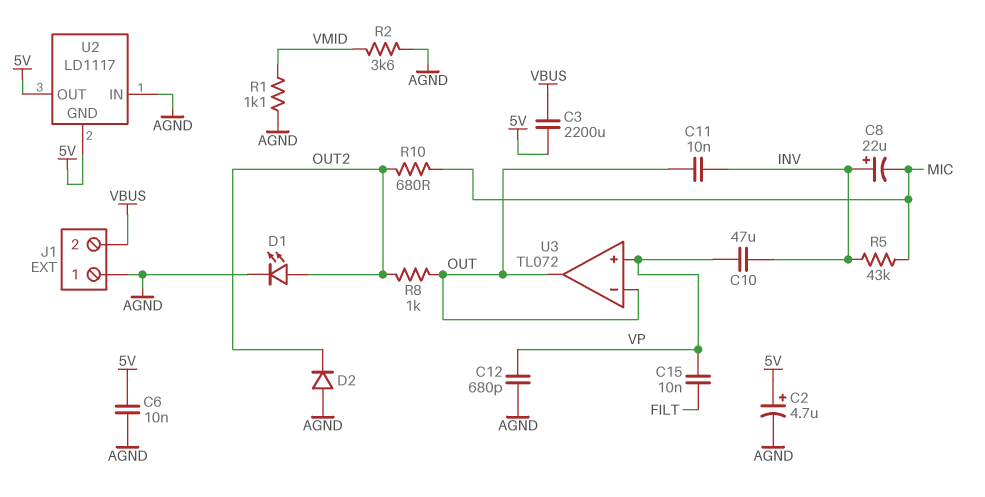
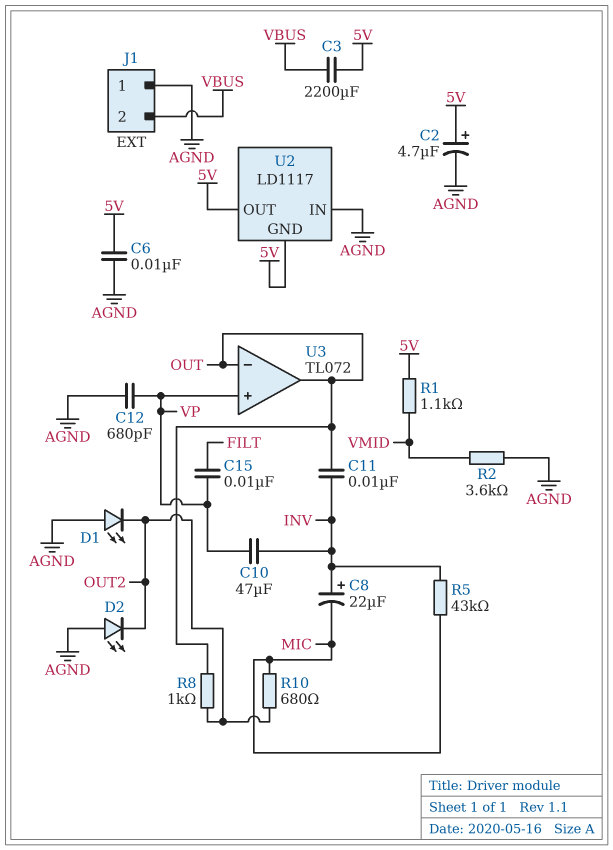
D1: LED (A OUT2, K AGND) -> LED (A AGND, K OUT2)
D2: diode (A AGND, K OUT2) -> LED (A AGND, K OUT2)
R1: 1.1k (AGND, VMID) -> 1.1k (5V, VMID)

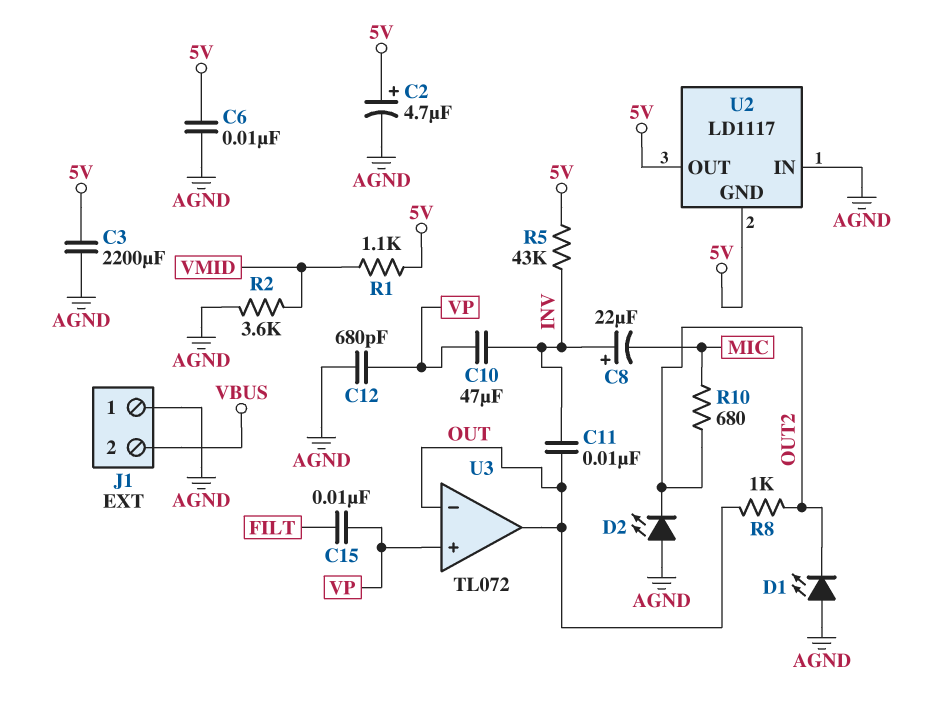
C3: 2200uF (5V, VBUS) -> 2200uF (5V, AGND)
R5: 43k (INV, MIC) -> 43k (5V, INV)

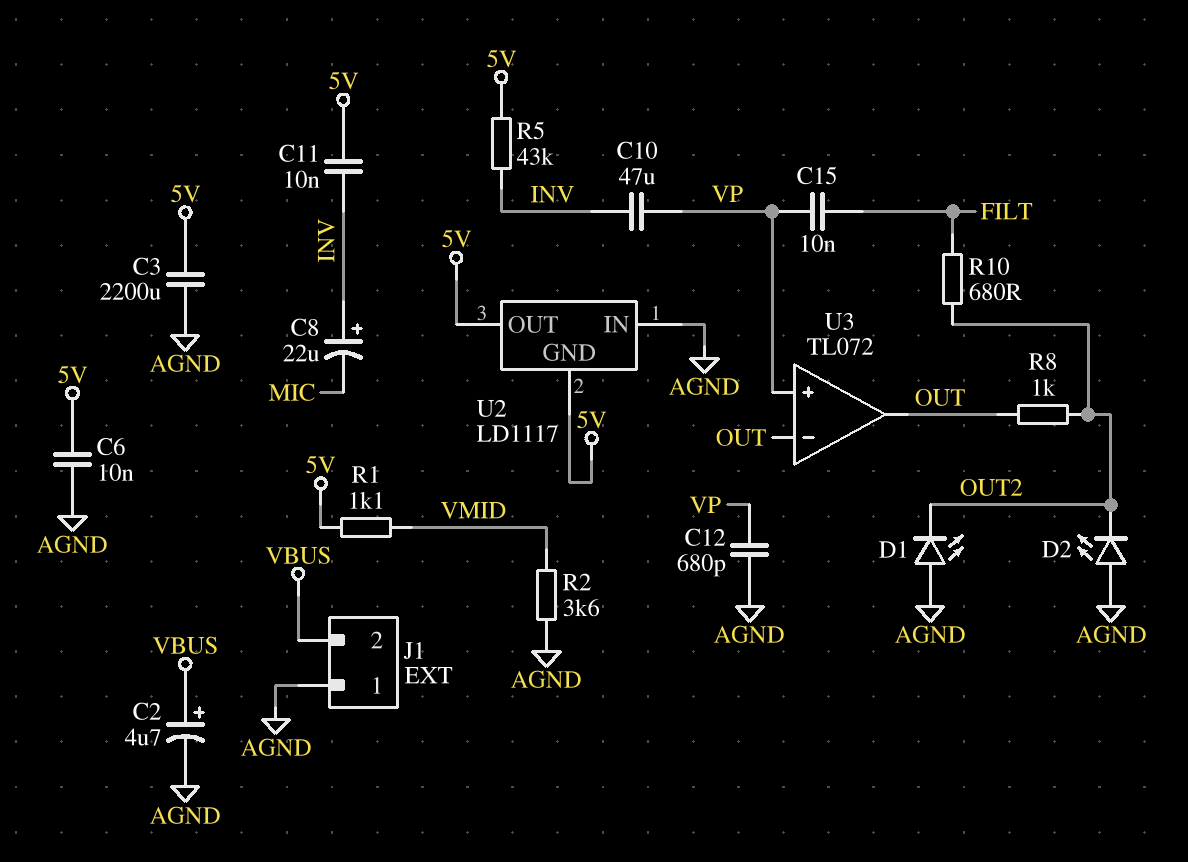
C2: 4.7uF (plus 5V, minus AGND) -> 4.7uF (plus VBUS, minus AGND)
C11: 10nF (INV, OUT) -> 10nF (5V, INV)
R10: 680 (MIC, OUT2) -> 680 (FILT, OUT2)

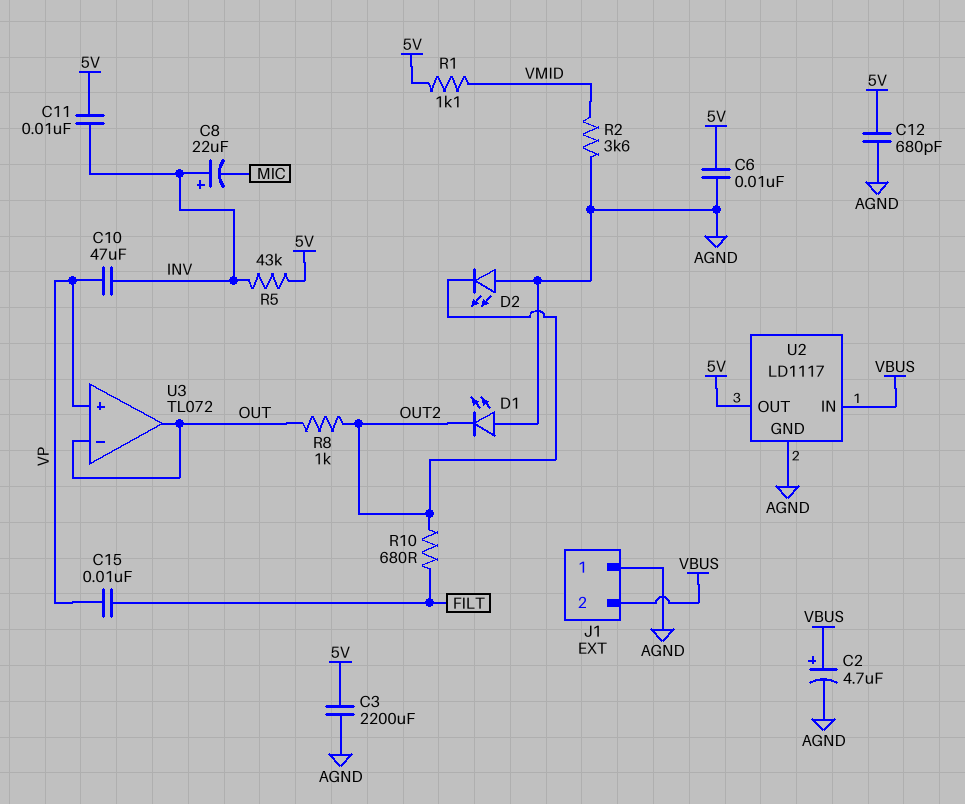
C12: 680pF (AGND, VP) -> 680pF (5V, AGND)
U2 pin GND: 5V -> AGND
U2 pin IN: AGND -> VBUS

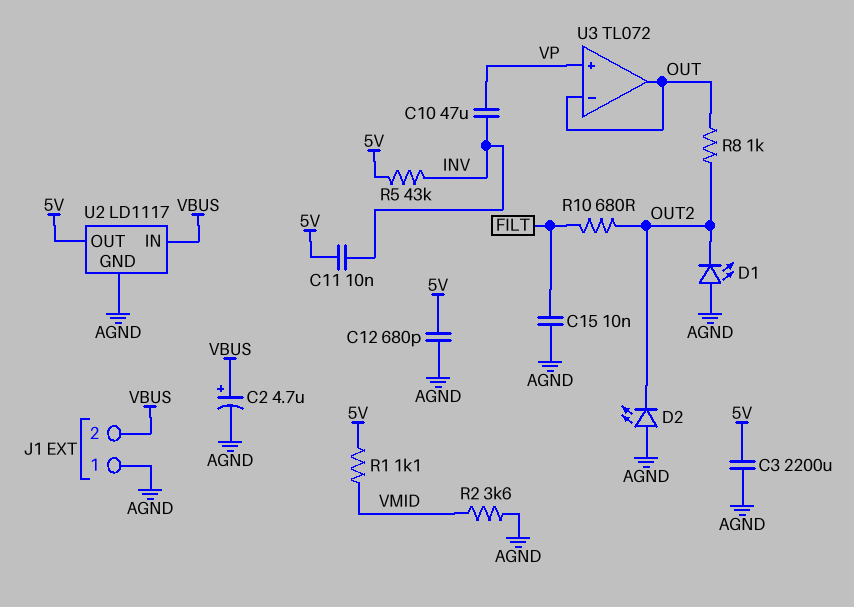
C6: 10nF (5V, AGND) -> none
C8: 22uF (plus INV, minus MIC) -> none
C15: 10nF (FILT, VP) -> 10nF (AGND, FILT)

